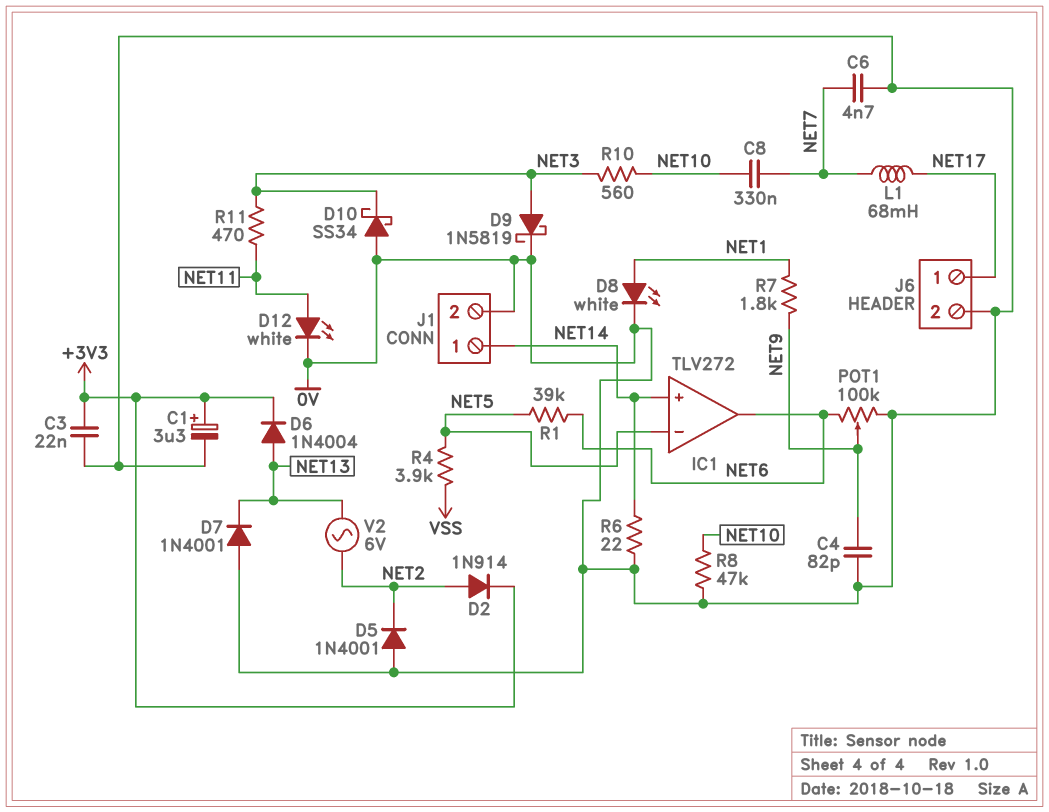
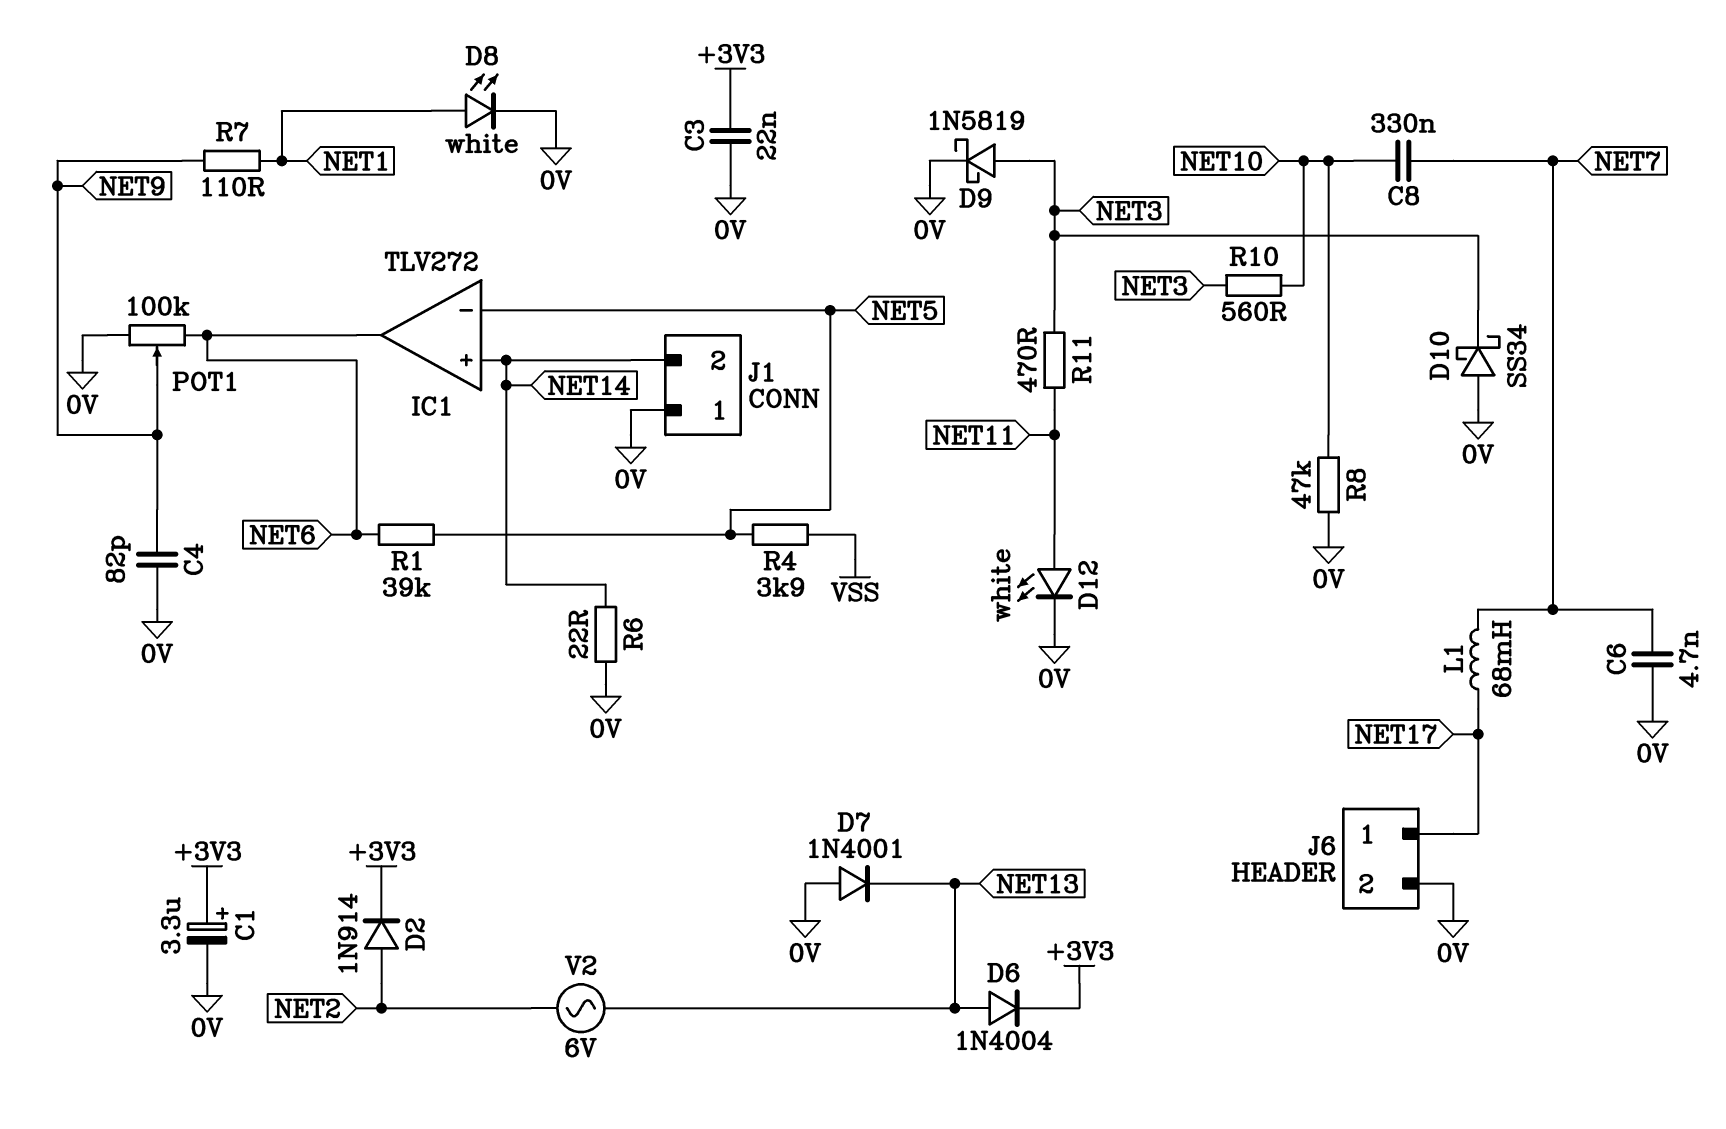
D5: diode 1N4001 (A 0V, K NET2) -> none
J1 pin 1: NET14 -> 0V
J1 pin 2: 0V -> NET14
R7: 1.8k (NET1, NET9) -> 110 (NET1, NET9)

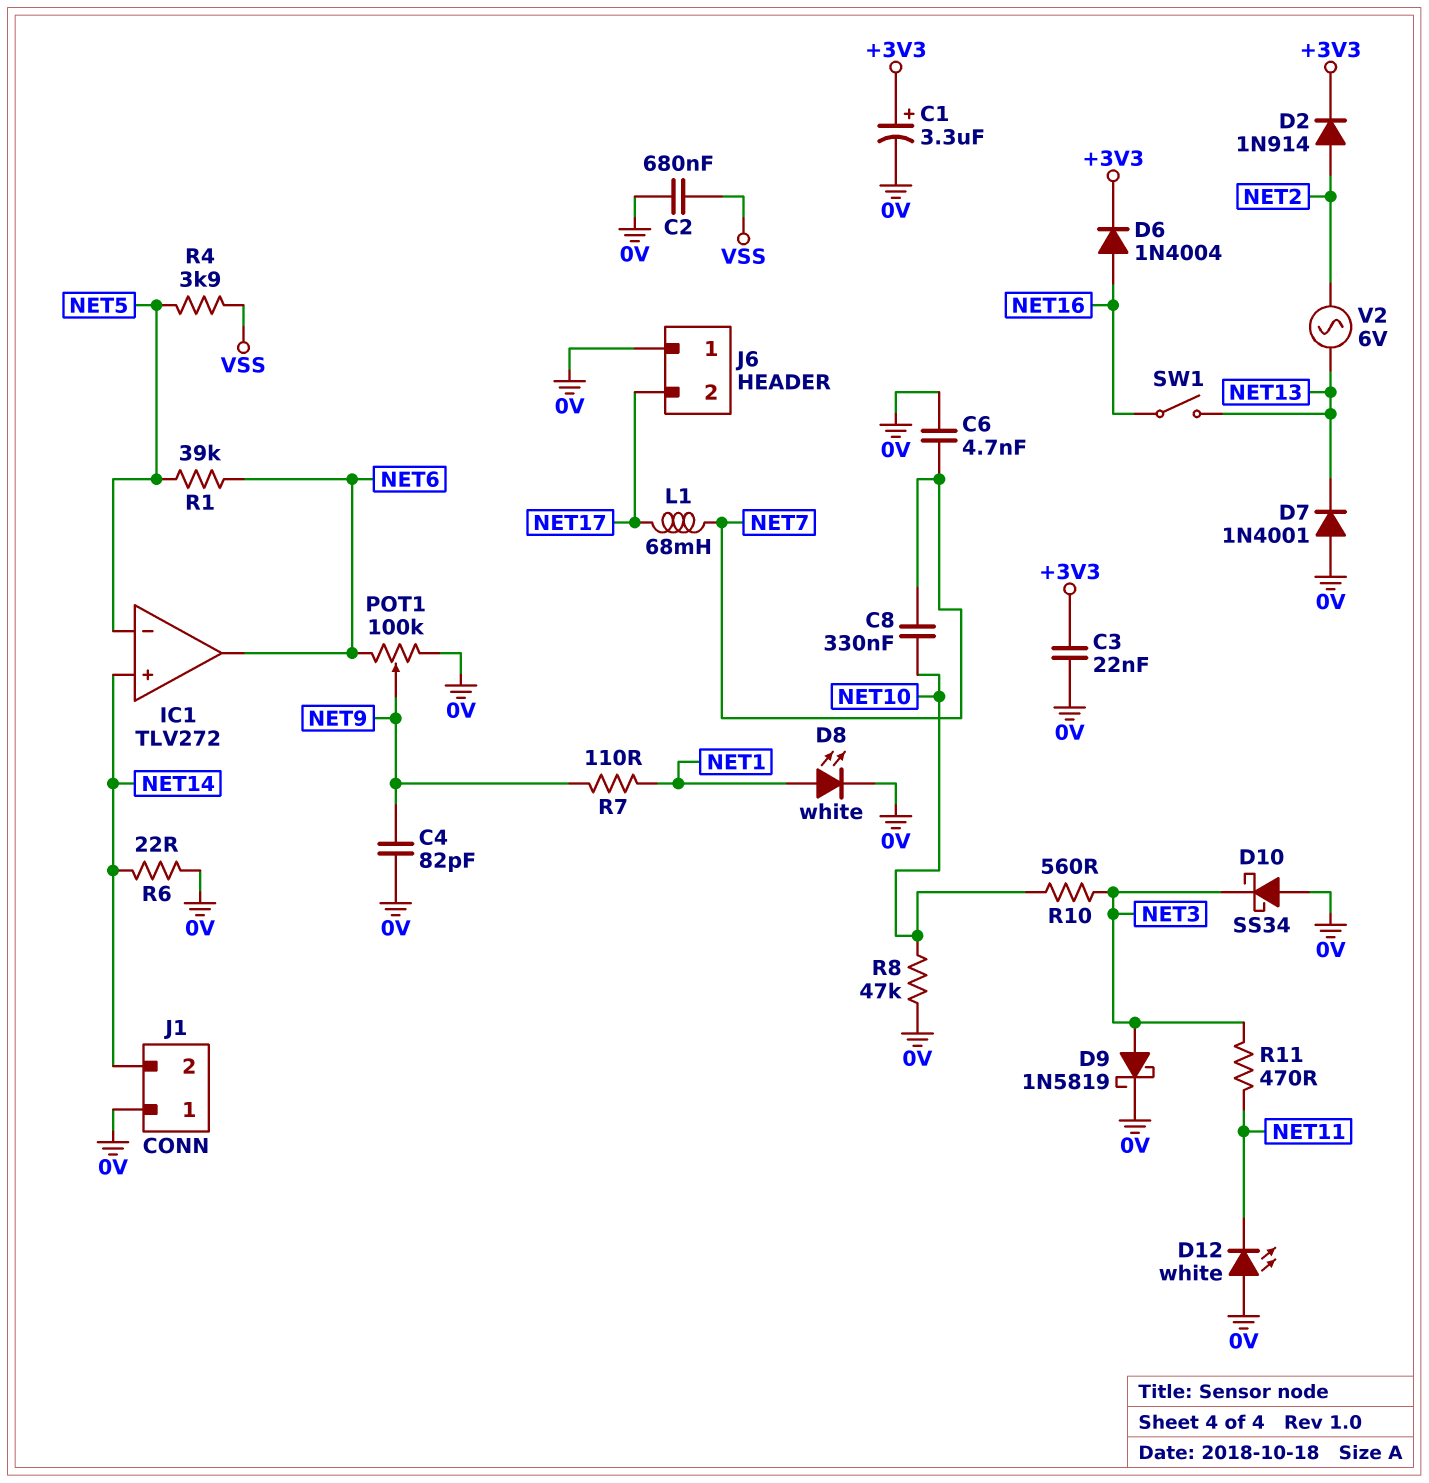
C2: none -> 680nF (0V, VSS)
D6: diode 1N4004 (A NET13, K +3V3) -> diode 1N4004 (A NET16, K +3V3)
D12: LED white (A NET11, K 0V) -> LED white (A 0V, K NET11)
J6 pin 1: NET17 -> 0V
J6 pin 2: 0V -> NET17
SW1: none -> switch (NET13, NET16)

